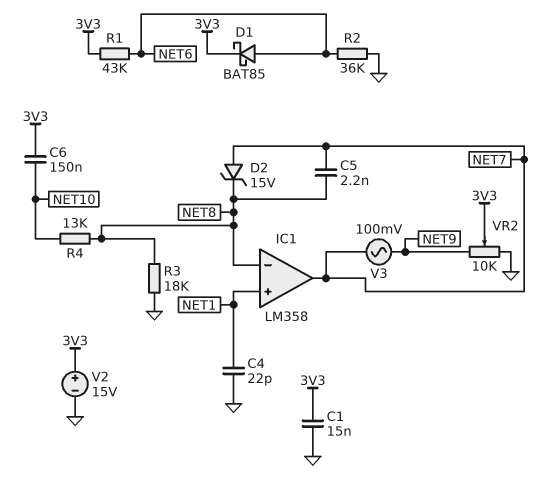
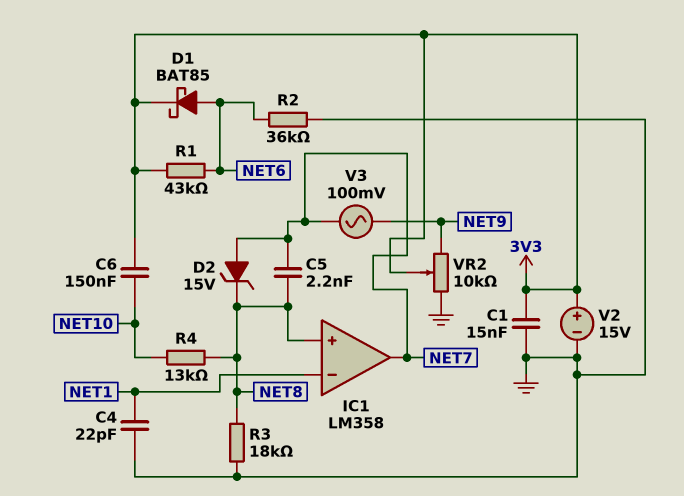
IC1 pin in+: NET1 -> NET8
IC1 pin in-: NET8 -> NET1

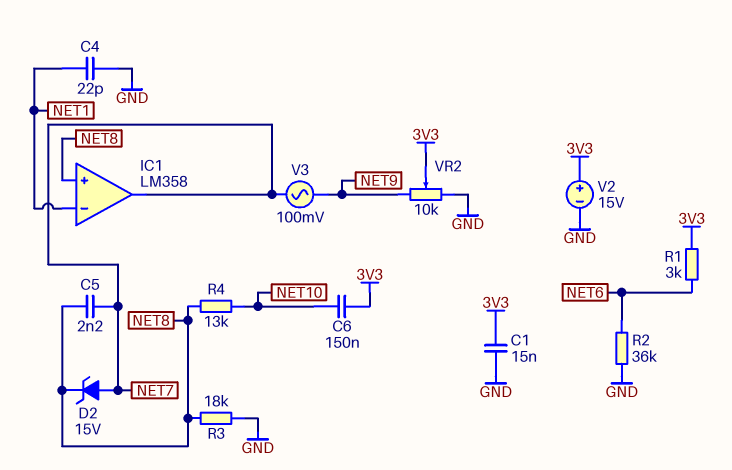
D1: schottky BAT85 (A NET6, K 3V3) -> none
R1: 43k (3V3, NET6) -> 3k (3V3, NET6)

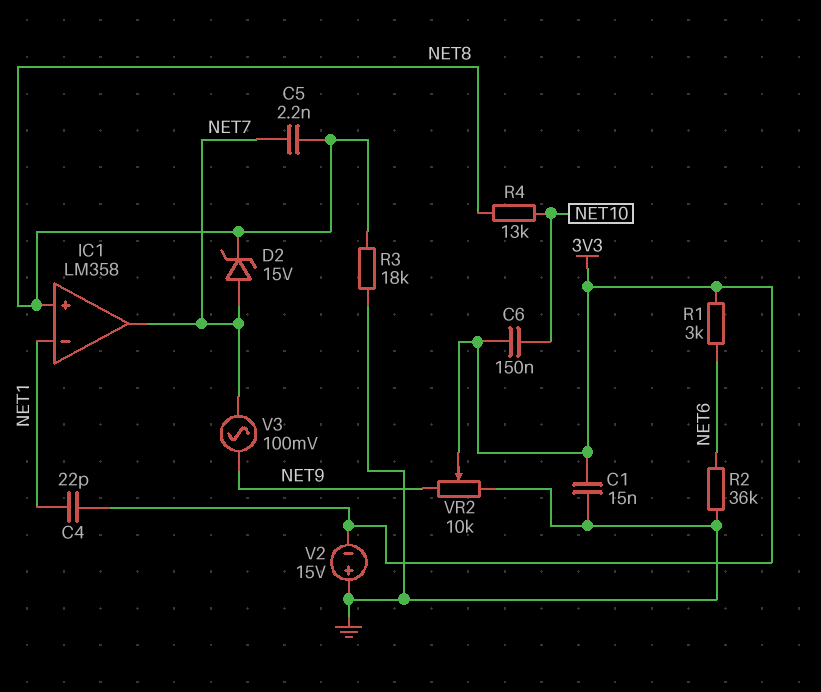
C4: 22pF (GND, NET1) -> 22pF (3V3, NET1)
V2: 15V (plus 3V3, minus GND) -> 15V (plus GND, minus 3V3)

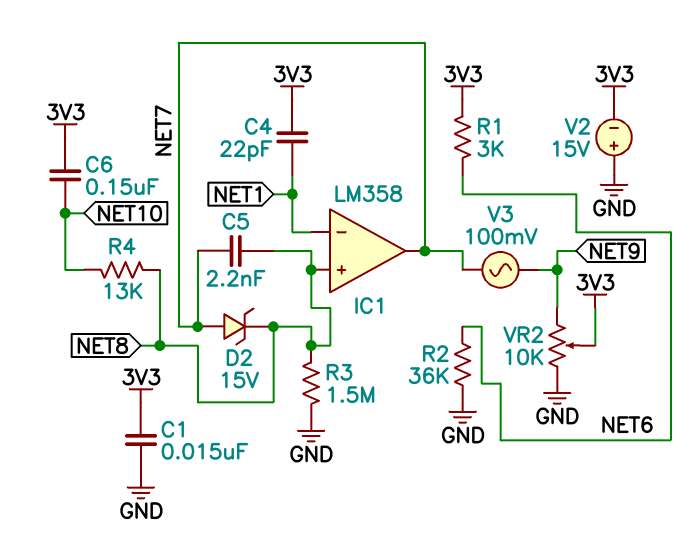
R3: 18k (GND, NET8) -> 1.5M (GND, NET8)

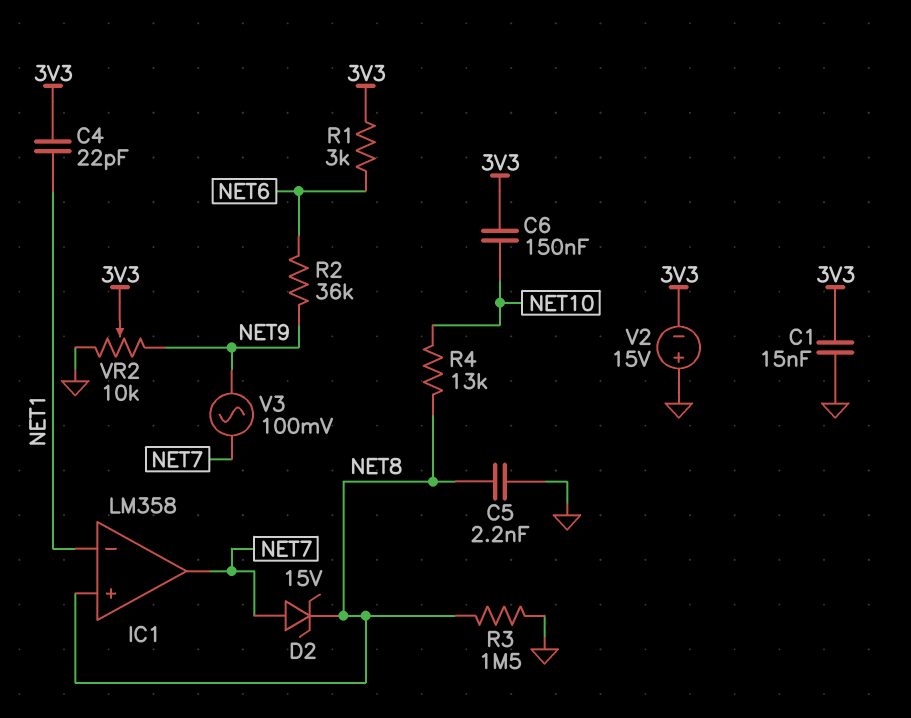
C5: 2.2nF (NET7, NET8) -> 2.2nF (GND, NET8)
R2: 36k (GND, NET6) -> 36k (NET6, NET9)

